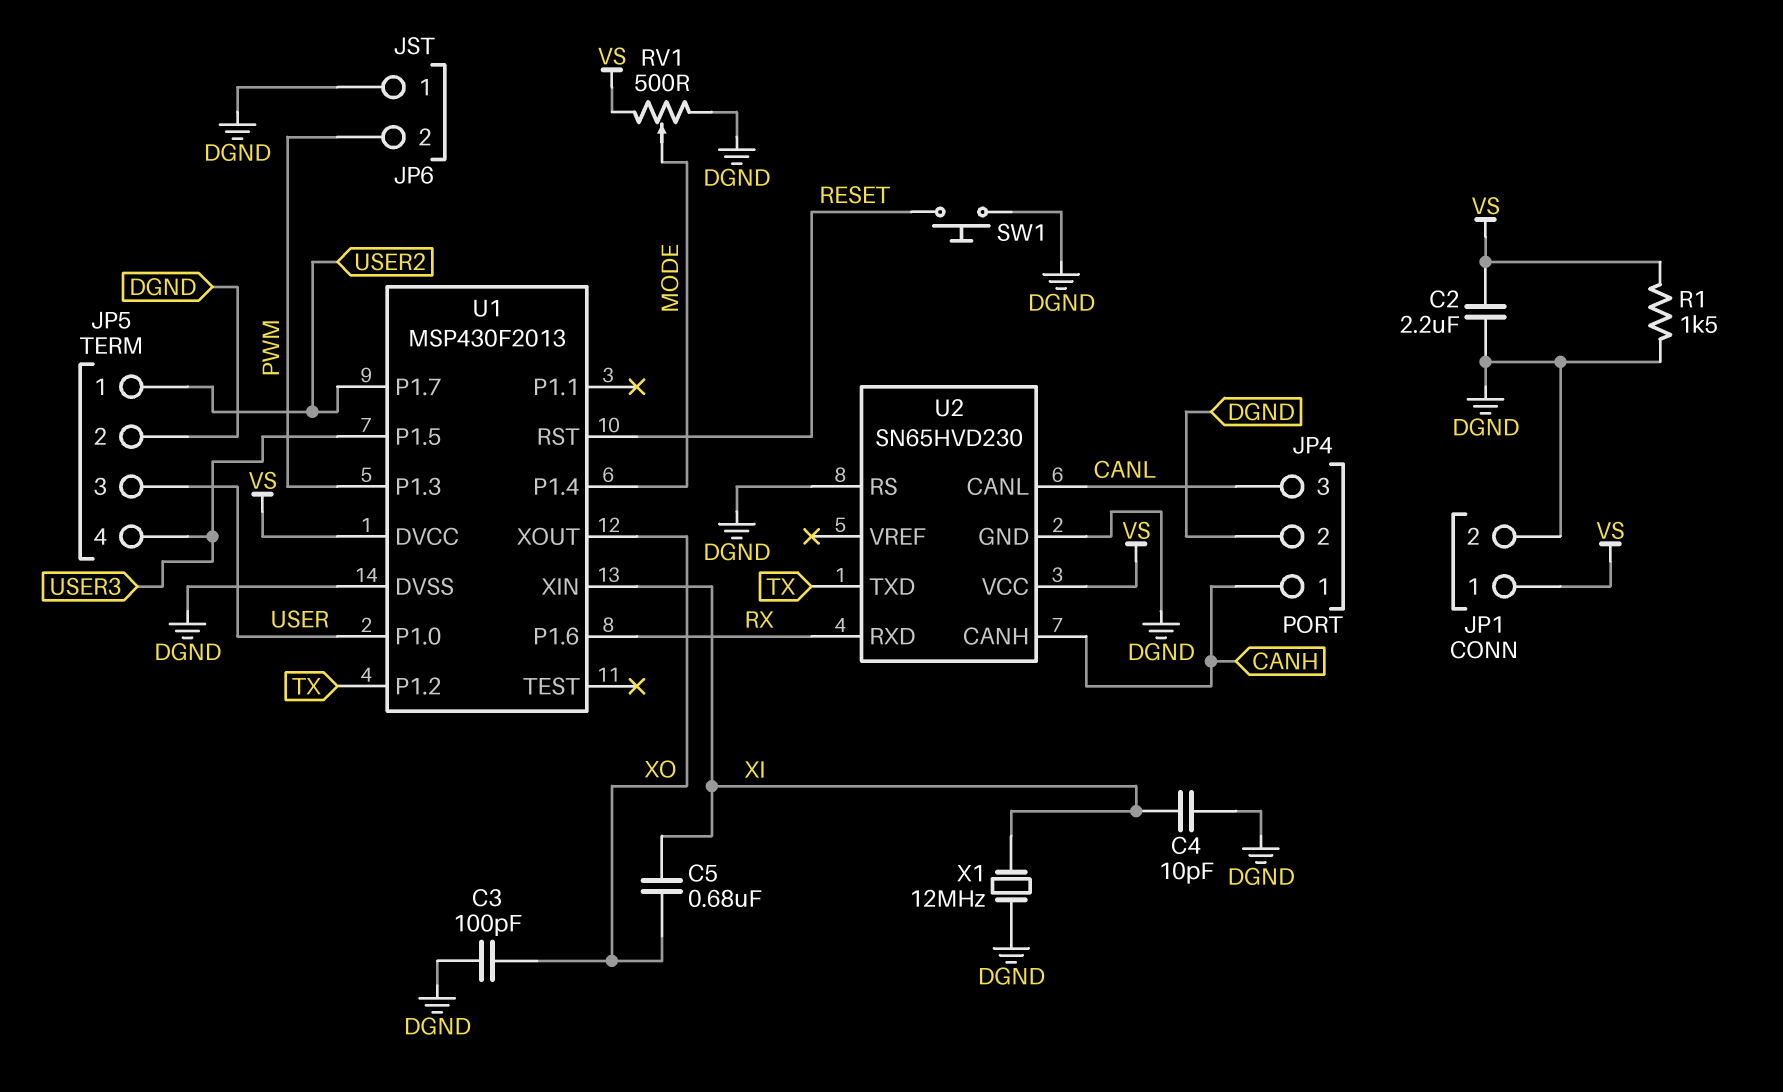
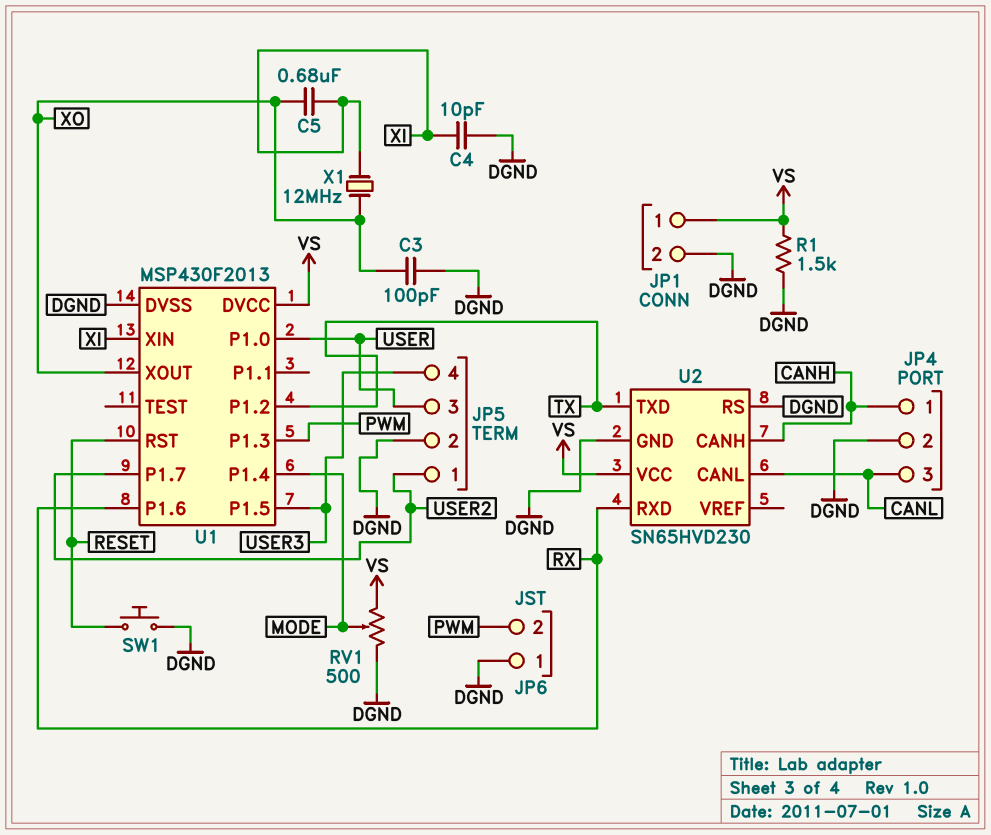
C2: 2.2uF (DGND, VS) -> none
X1: 12MHz (DGND, XI) -> 12MHz (XI, XO)

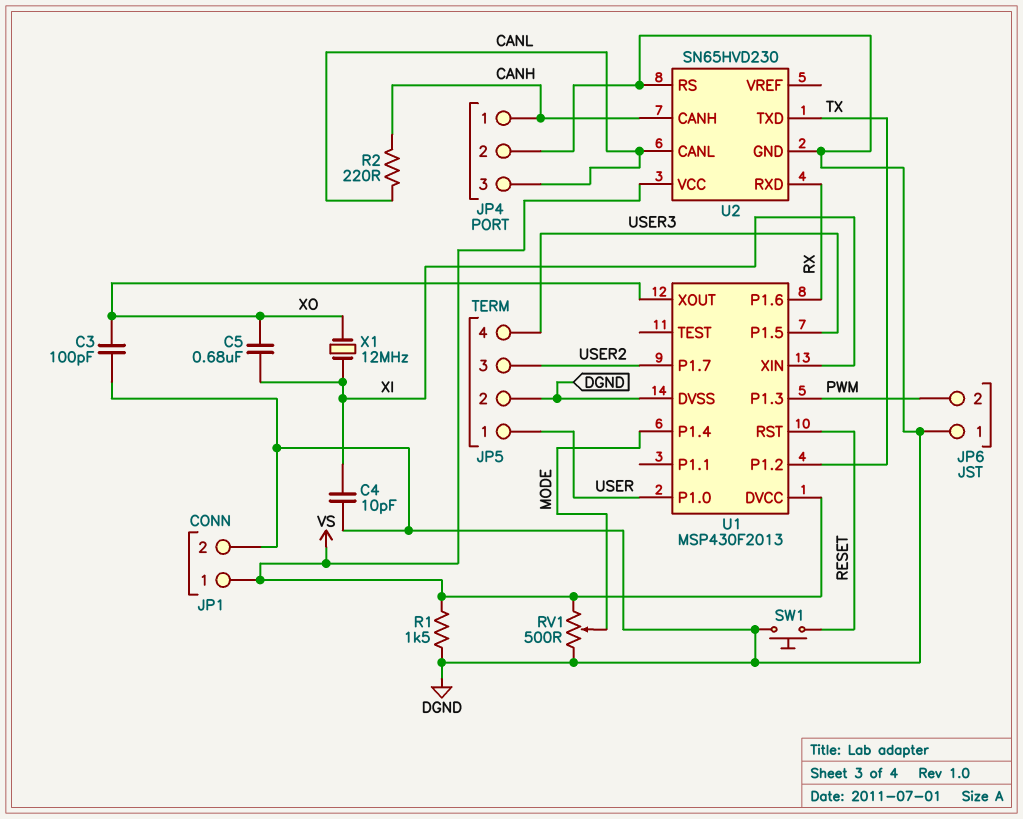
JP5 pin 1: USER2 -> USER
JP5 pin 3: USER -> USER2
R2: none -> 220 (CANH, CANL)

